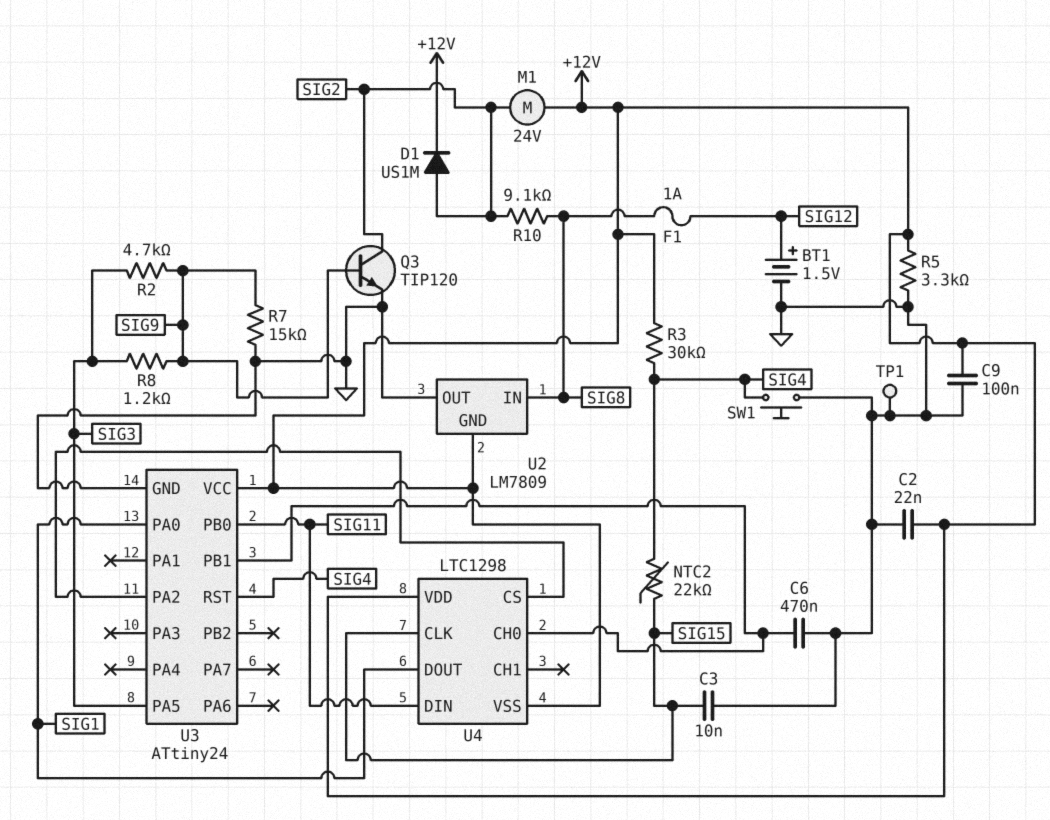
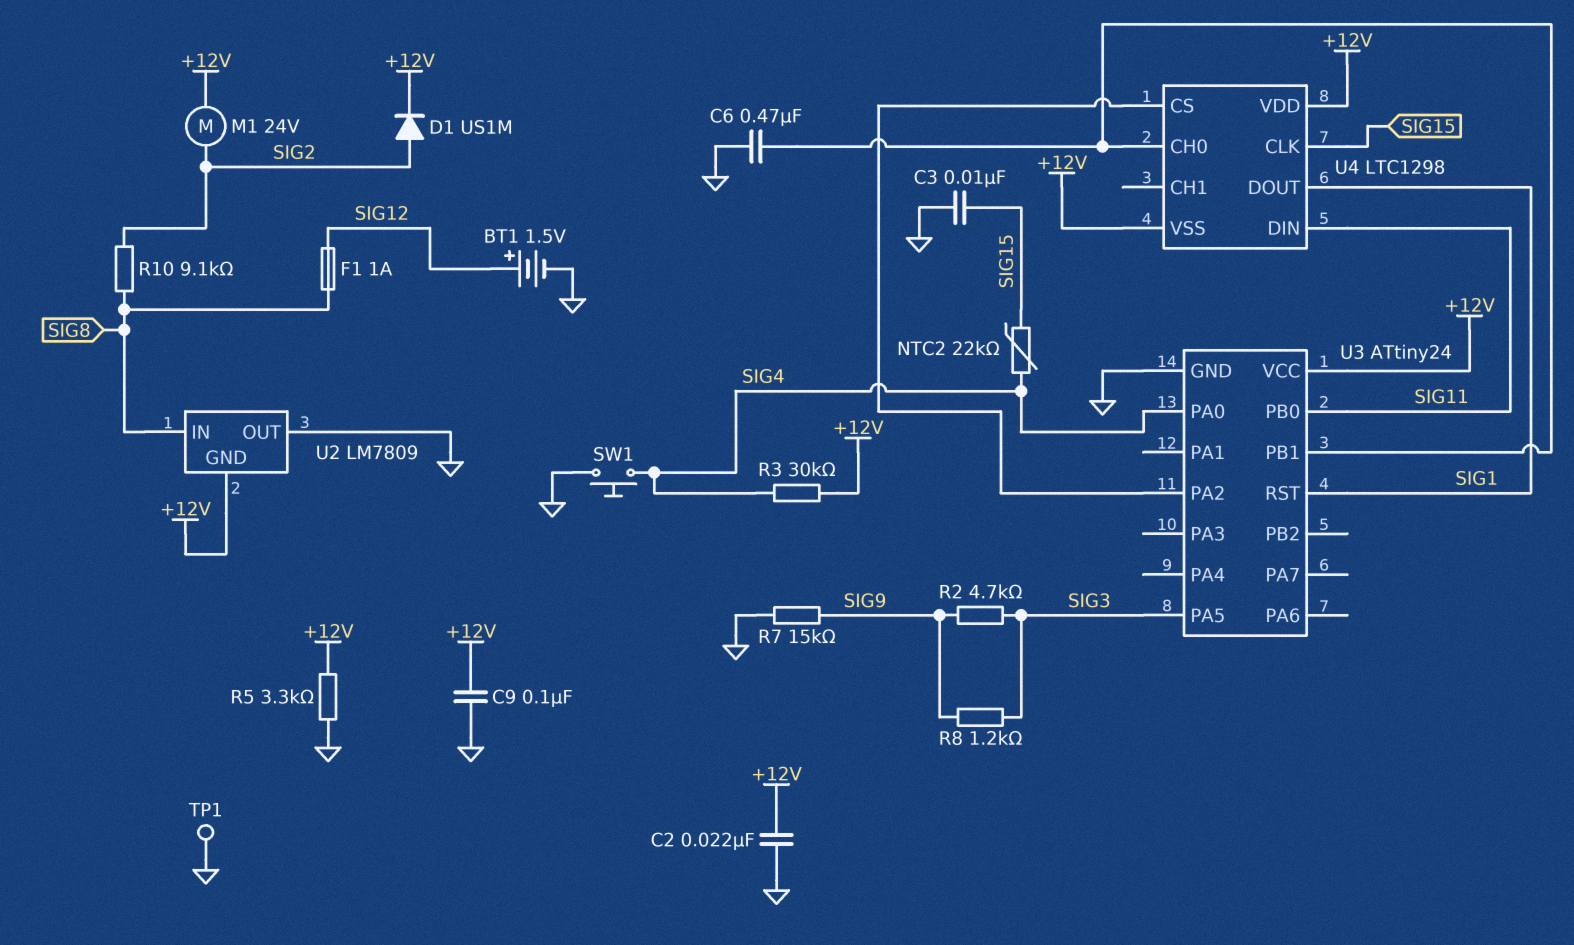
Q3: NPN TIP120 (B SIG9, C SIG2, E GND) -> none
U3 pin PA0: SIG1 -> SIG4
U3 pin RST: SIG4 -> SIG1

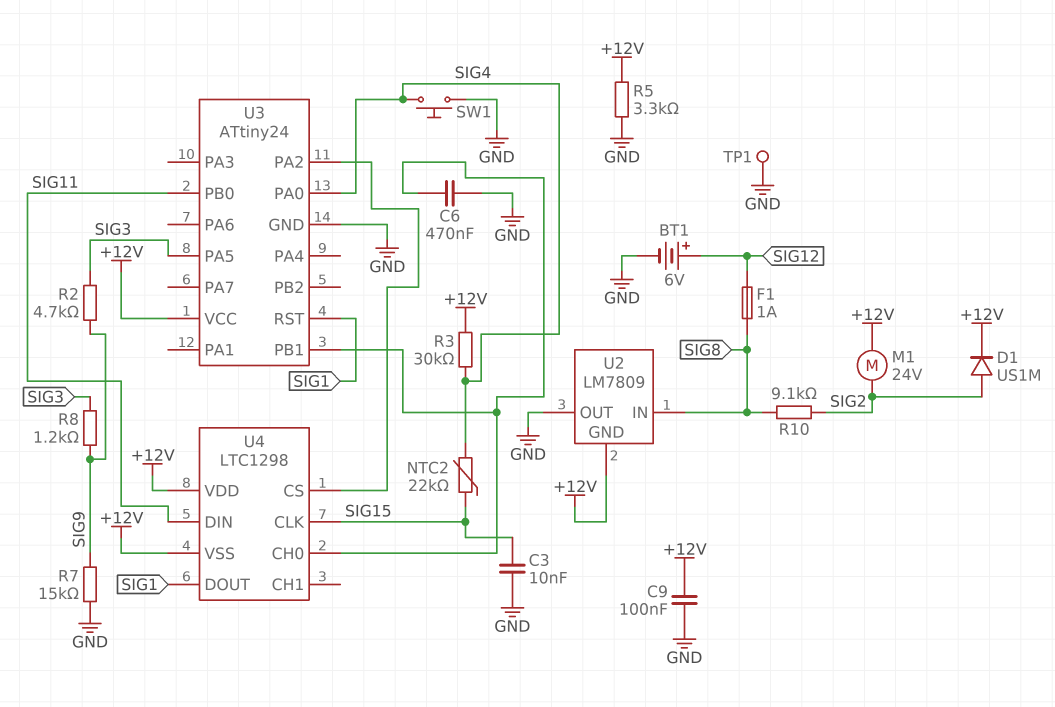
BT1: 1.5V (plus SIG12, minus GND) -> 6V (plus SIG12, minus GND)
C2: 22nF (+12V, GND) -> none

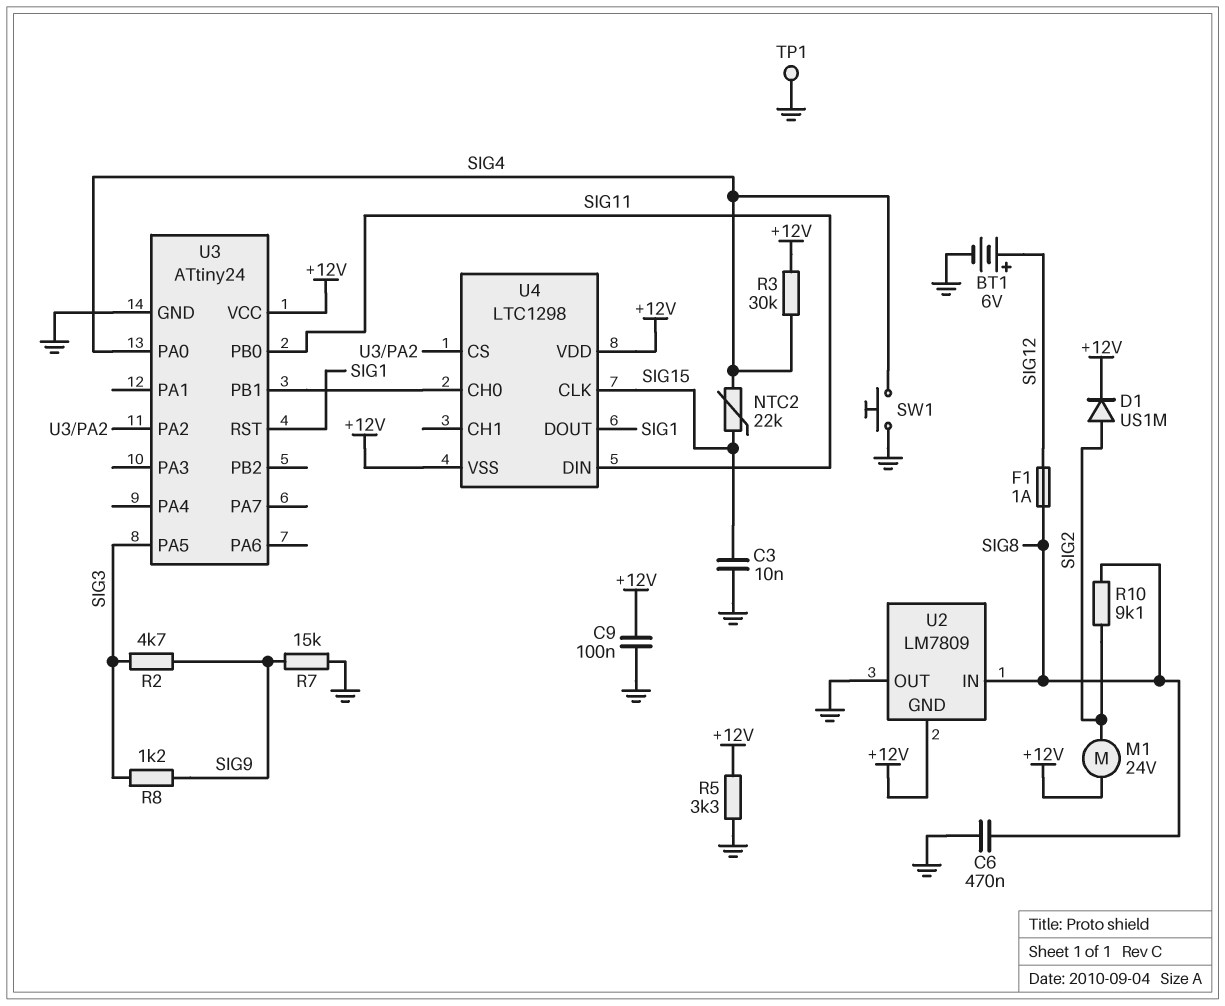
C6: 470nF (GND, U3/PB1) -> 470nF (GND, SIG8)

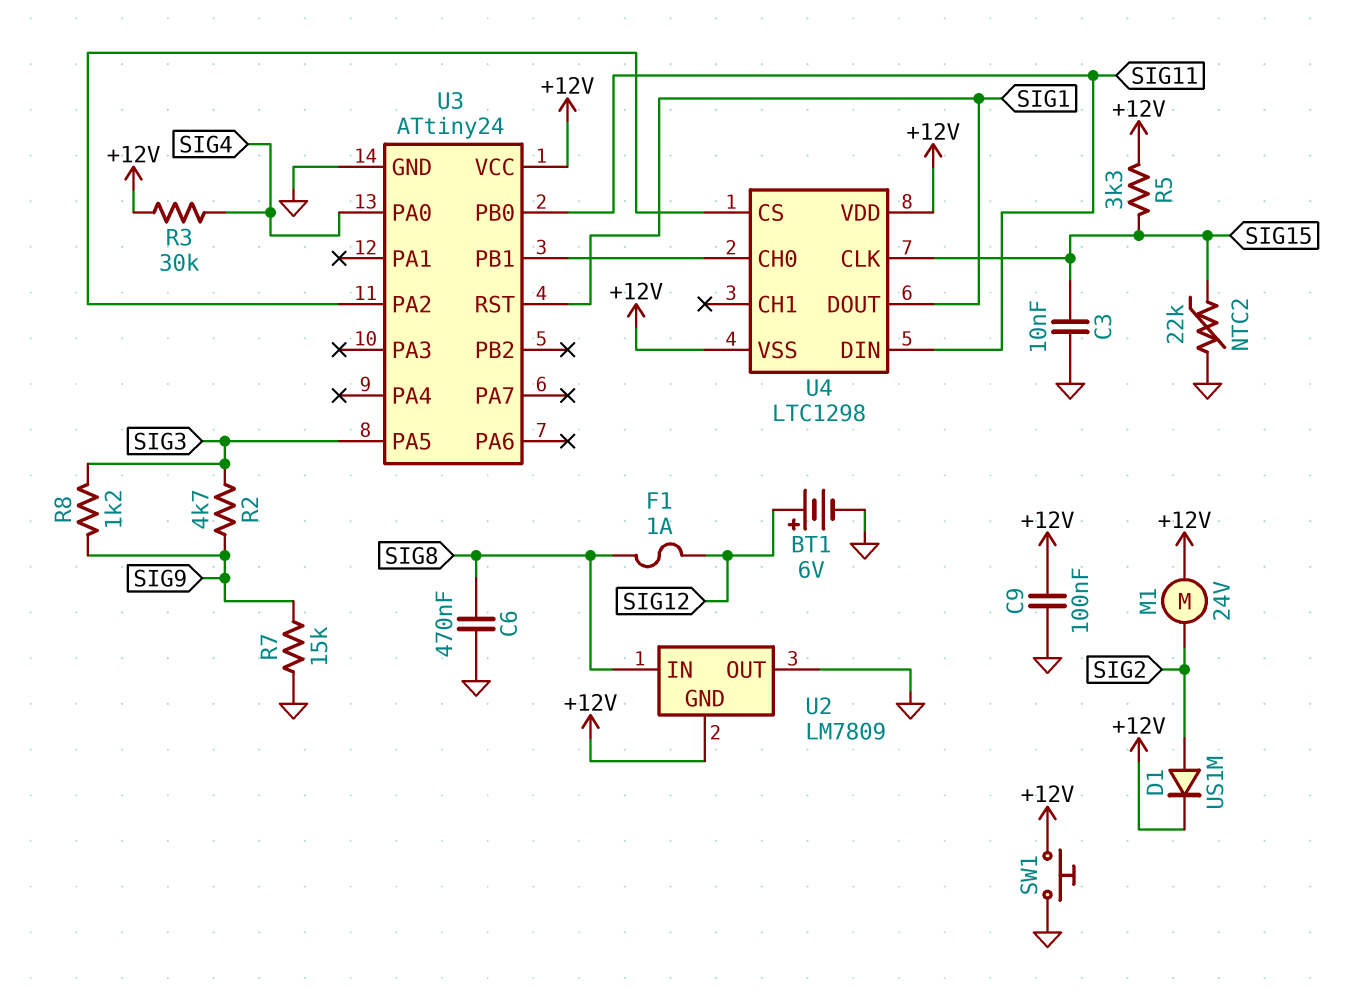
NTC2: 22k (SIG4, SIG15) -> 22k (GND, SIG15)
R5: 3.3k (+12V, GND) -> 3.3k (+12V, SIG15)
R10: 9.1k (SIG2, SIG8) -> none
SW1: button (GND, SIG4) -> button (+12V, GND)
TP1: test point (GND) -> none

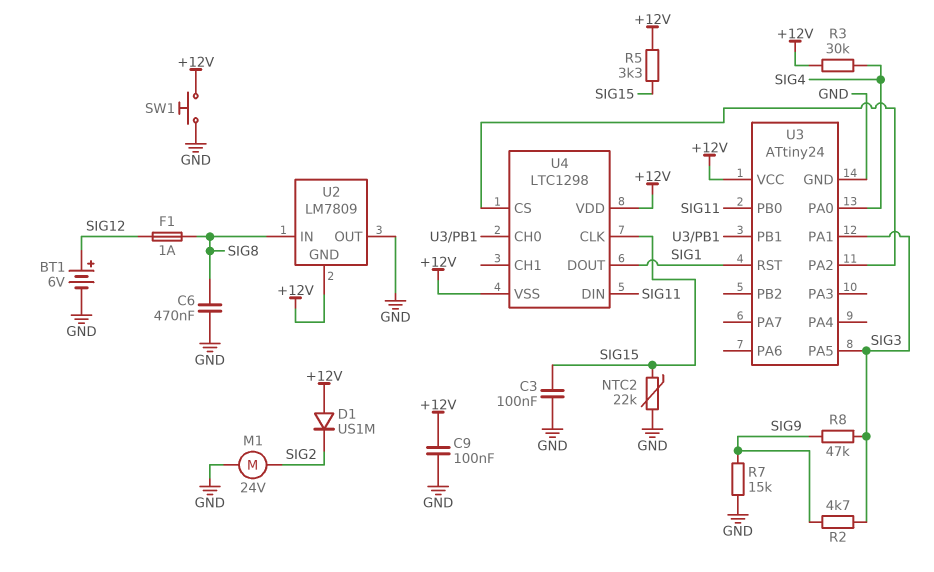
C3: 10nF (GND, SIG15) -> 100nF (GND, SIG15)
D1: diode US1M (A SIG2, K +12V) -> diode US1M (A +12V, K SIG2)
M1: motor 24V (+12V, SIG2) -> motor 24V (GND, SIG2)
R8: 1.2k (SIG3, SIG9) -> 47k (SIG3, SIG9)
U3 pin PA1: none -> SIG3

